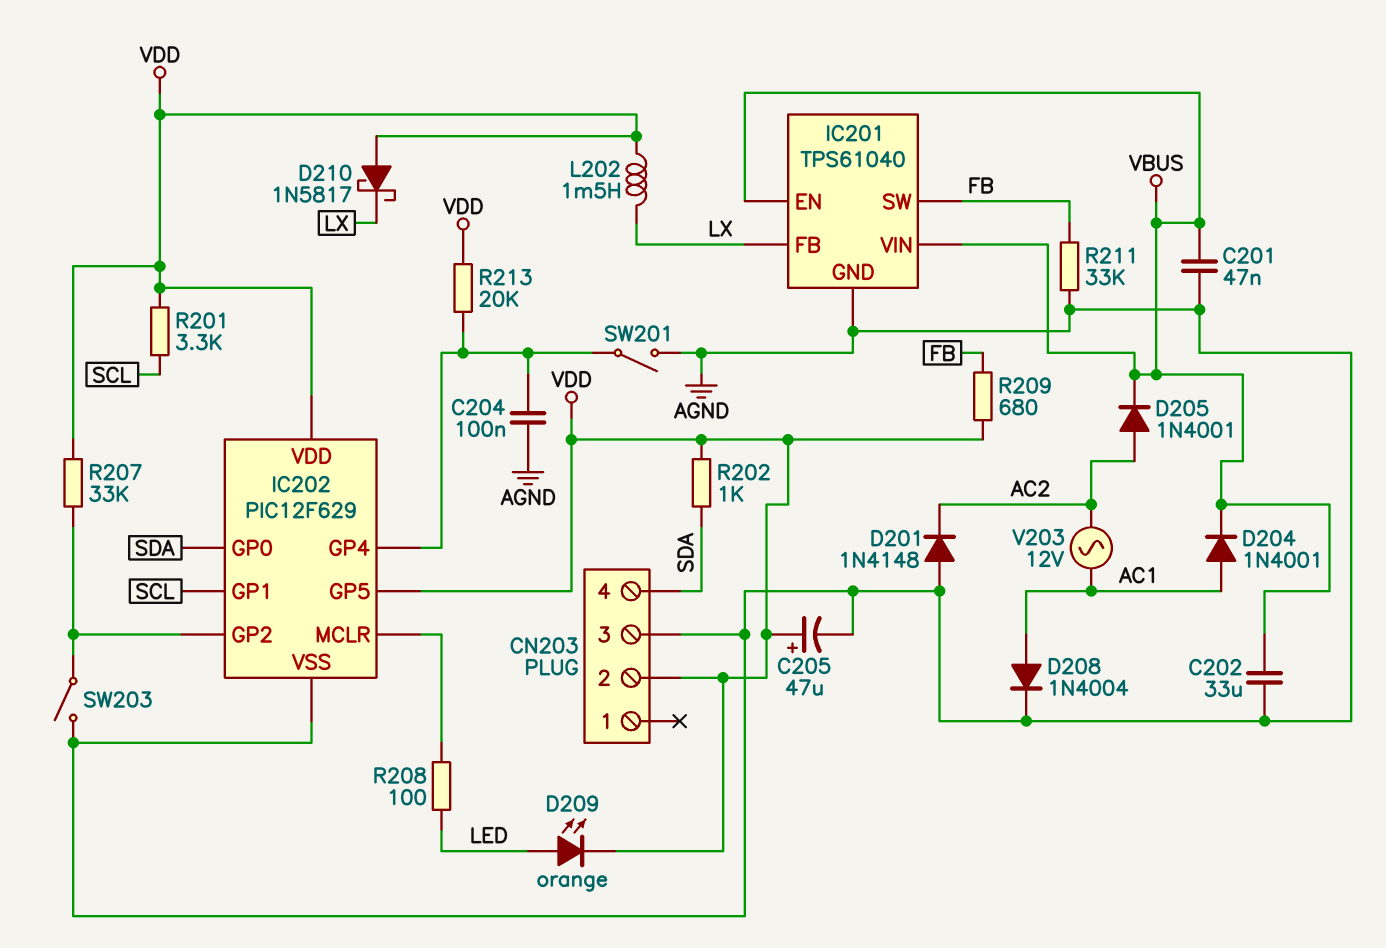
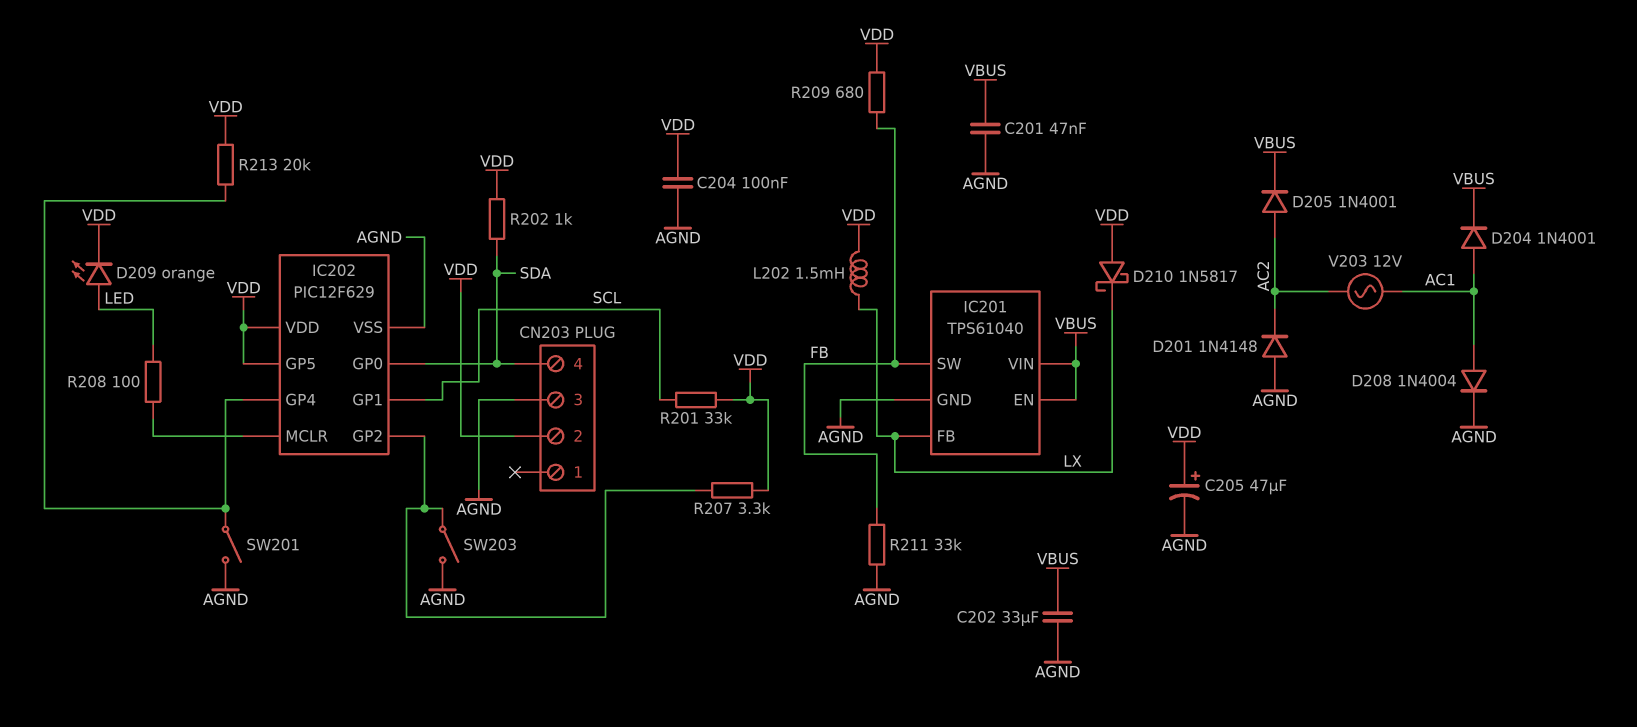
C204: 100nF (AGND, IC202/GP4) -> 100nF (AGND, VDD)
R201: 3.3k (SCL, VDD) -> 33k (SCL, VDD)
R207: 33k (IC202/GP2, VDD) -> 3.3k (IC202/GP2, VDD)

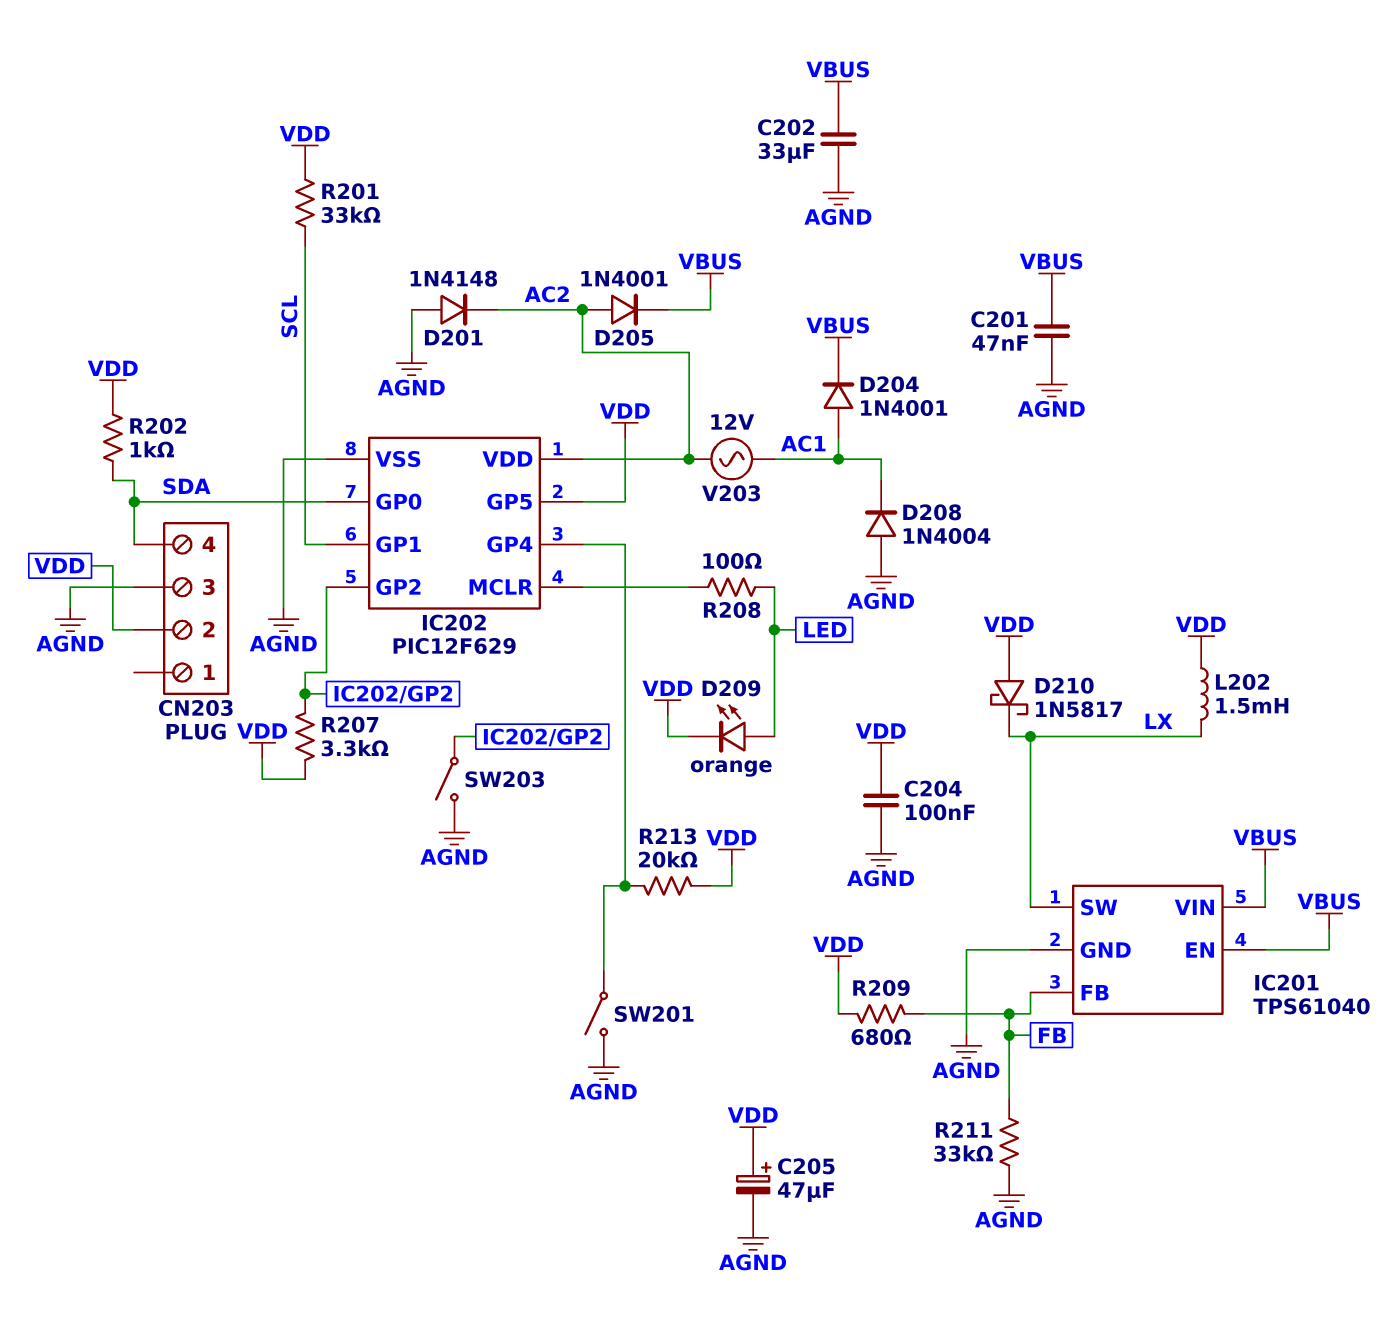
D208: diode 1N4004 (A AC1, K AGND) -> diode 1N4004 (A AGND, K AC1)
IC201 pin FB: LX -> FB
IC201 pin SW: FB -> LX
IC202 pin VDD: VDD -> AC2

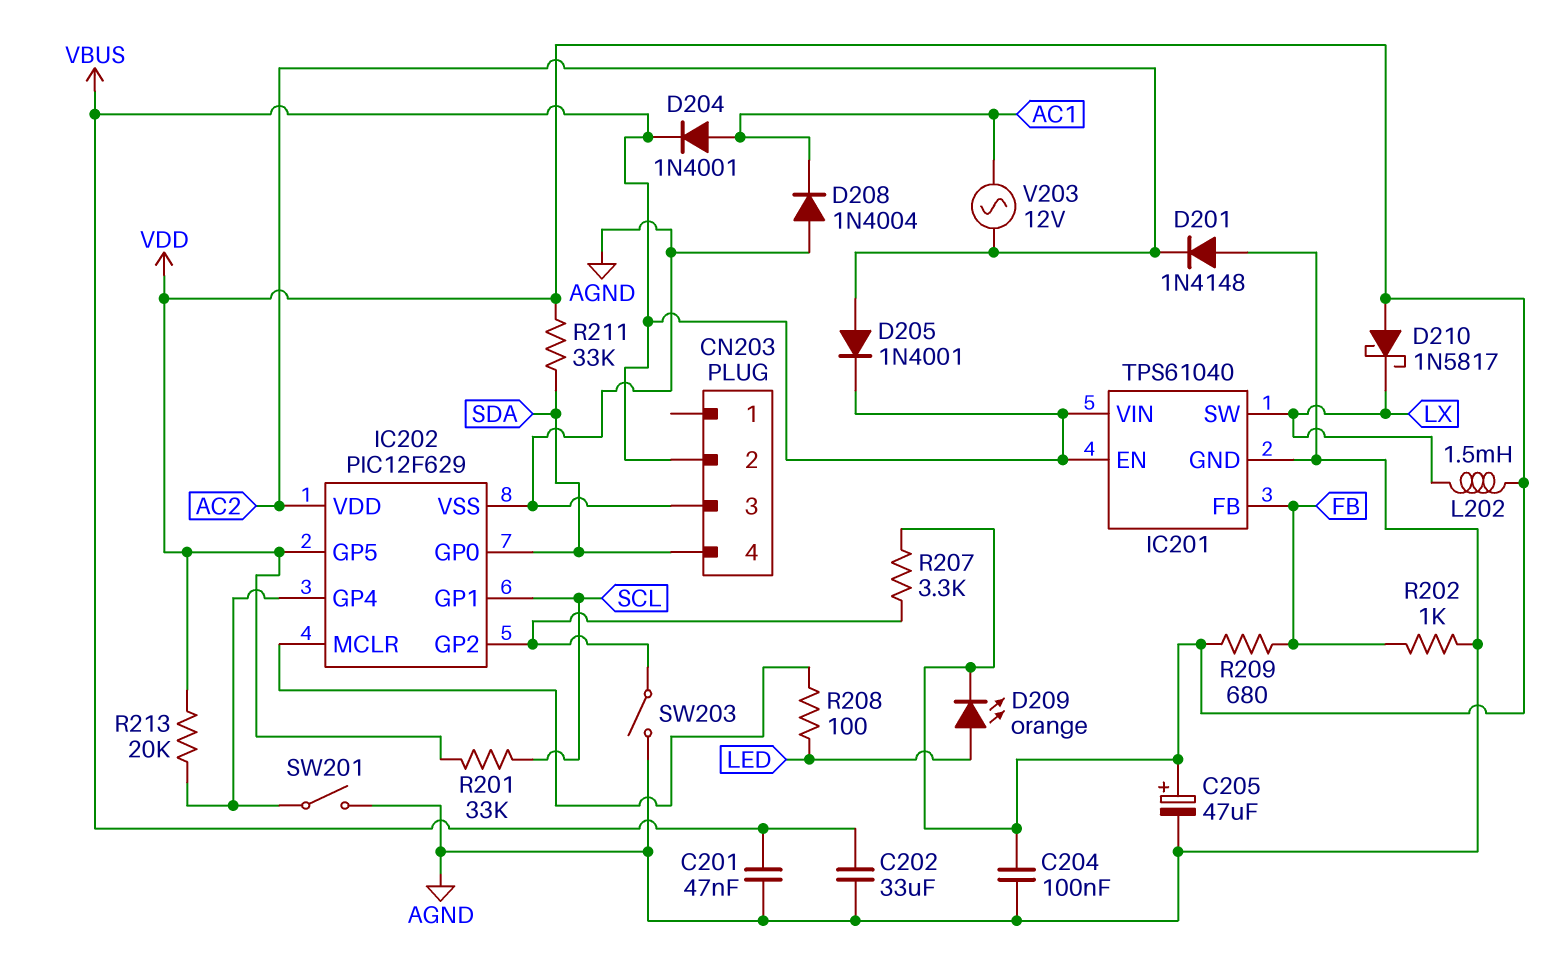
CN203 pin 2: VDD -> VBUS
R202: 1k (SDA, VDD) -> 1k (AGND, FB)
R211: 33k (AGND, FB) -> 33k (SDA, VDD)

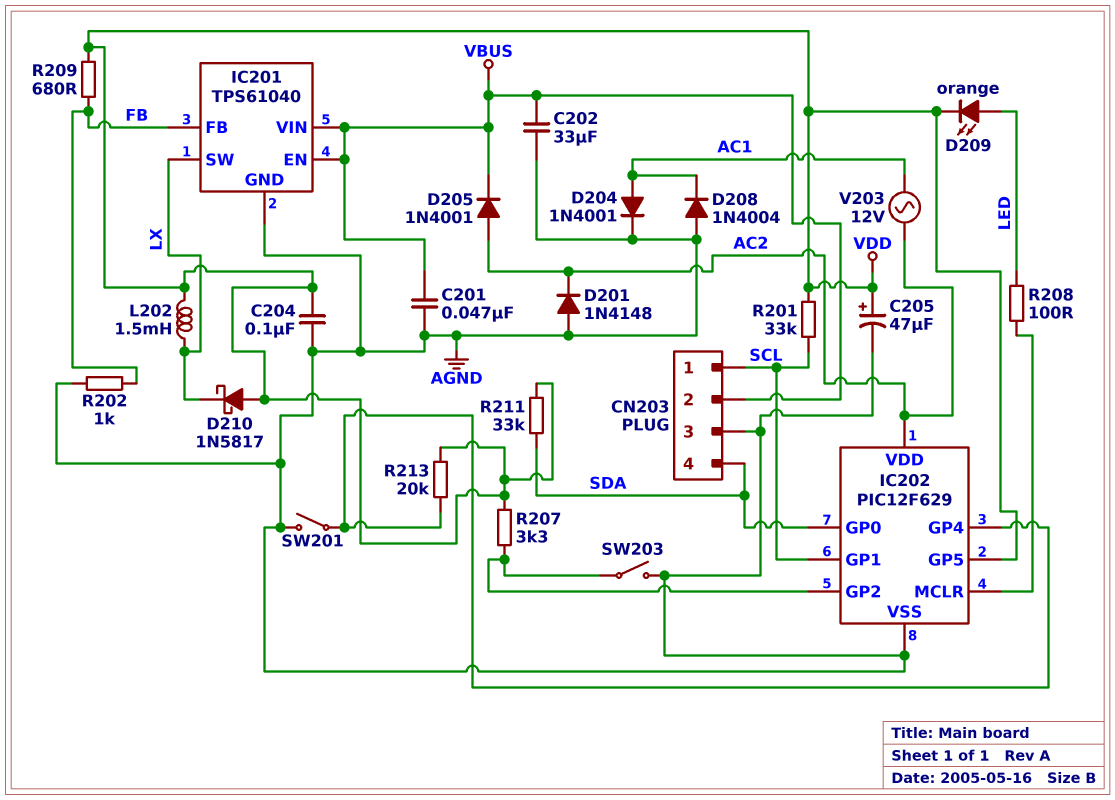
CN203 pin 1: none -> SCL
D204: diode 1N4001 (A AC1, K VBUS) -> diode 1N4001 (A AC1, K AGND)

